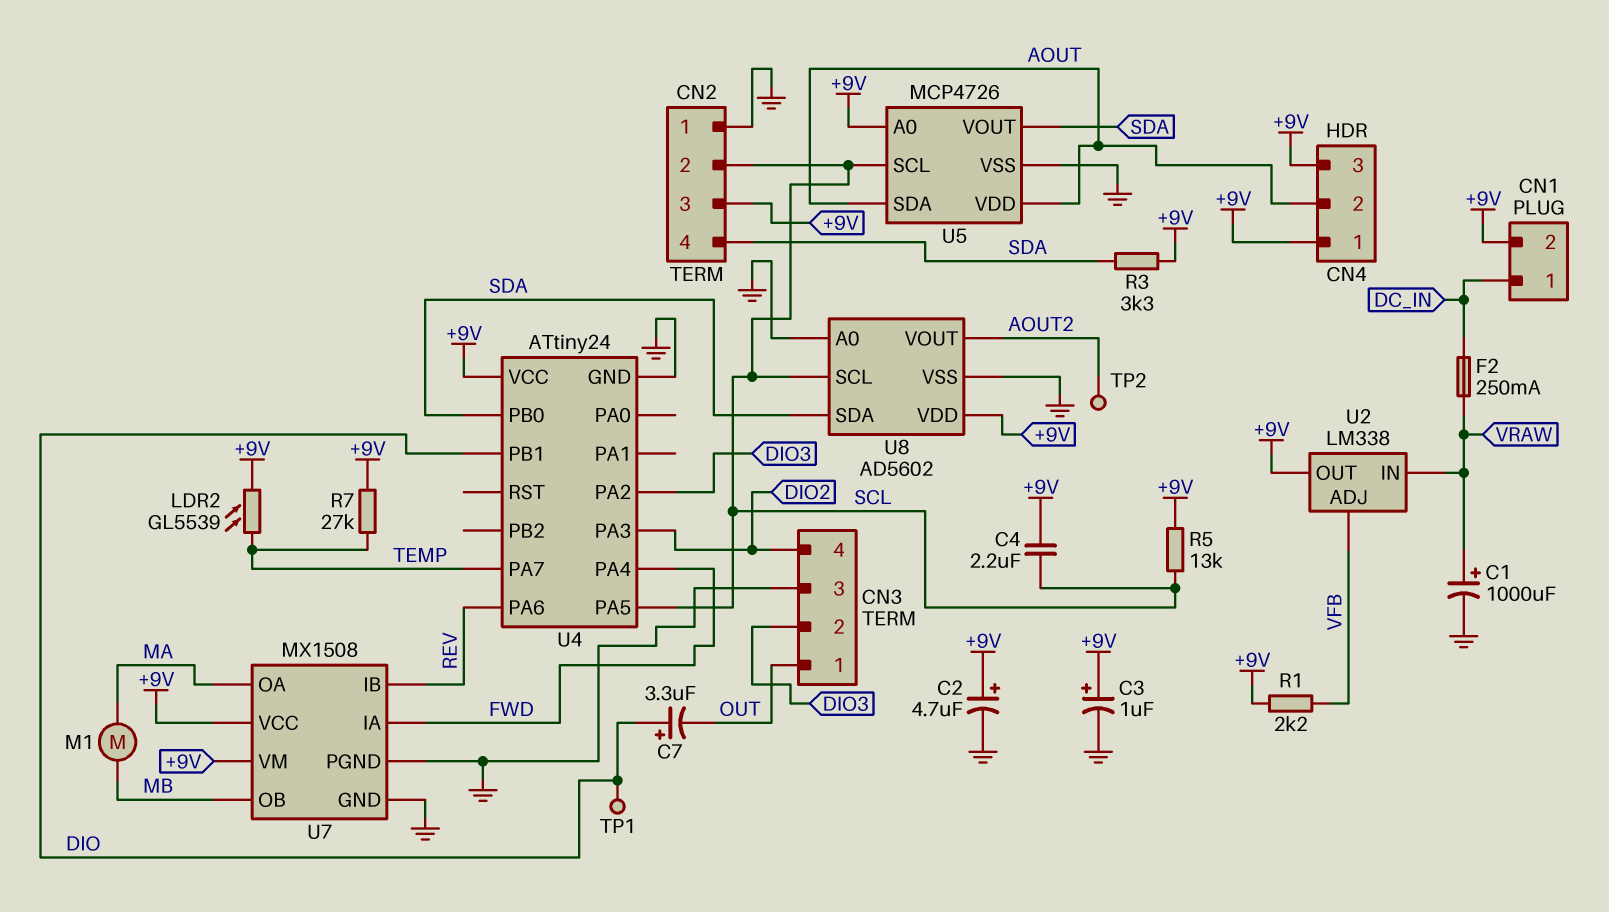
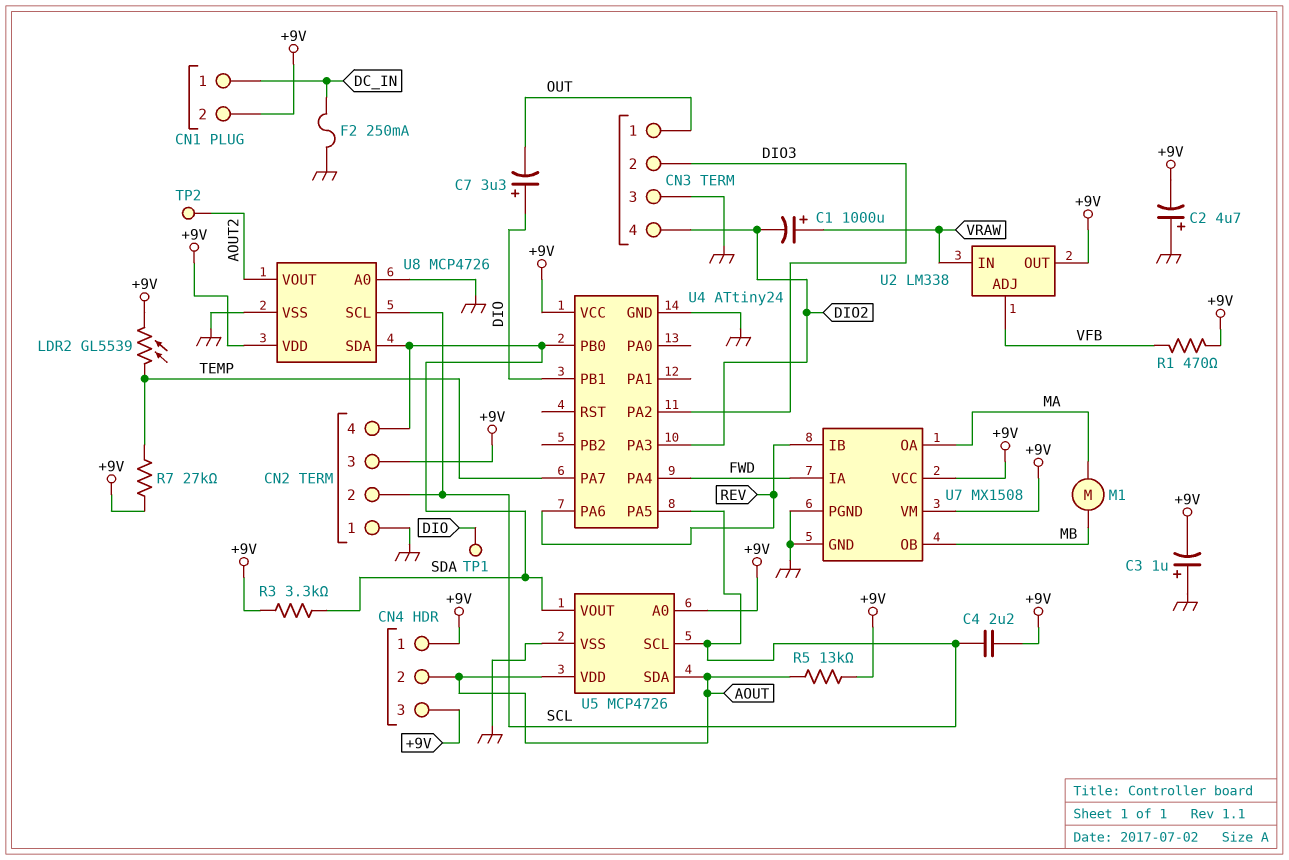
C1: 1000uF (plus VRAW, minus GND) -> 1000uF (plus VRAW, minus DIO2)
C2: 4.7uF (plus +9V, minus GND) -> 4.7uF (plus GND, minus +9V)
C3: 1uF (plus +9V, minus GND) -> 1uF (plus GND, minus +9V)
F2: 250mA (DC_IN, VRAW) -> 250mA (DC_IN, GND)
R1: 2.2k (+9V, VFB) -> 470 (+9V, VFB)
R5: 13k (+9V, SCL) -> 13k (+9V, AOUT)
U8: AD5602 -> MCP4726

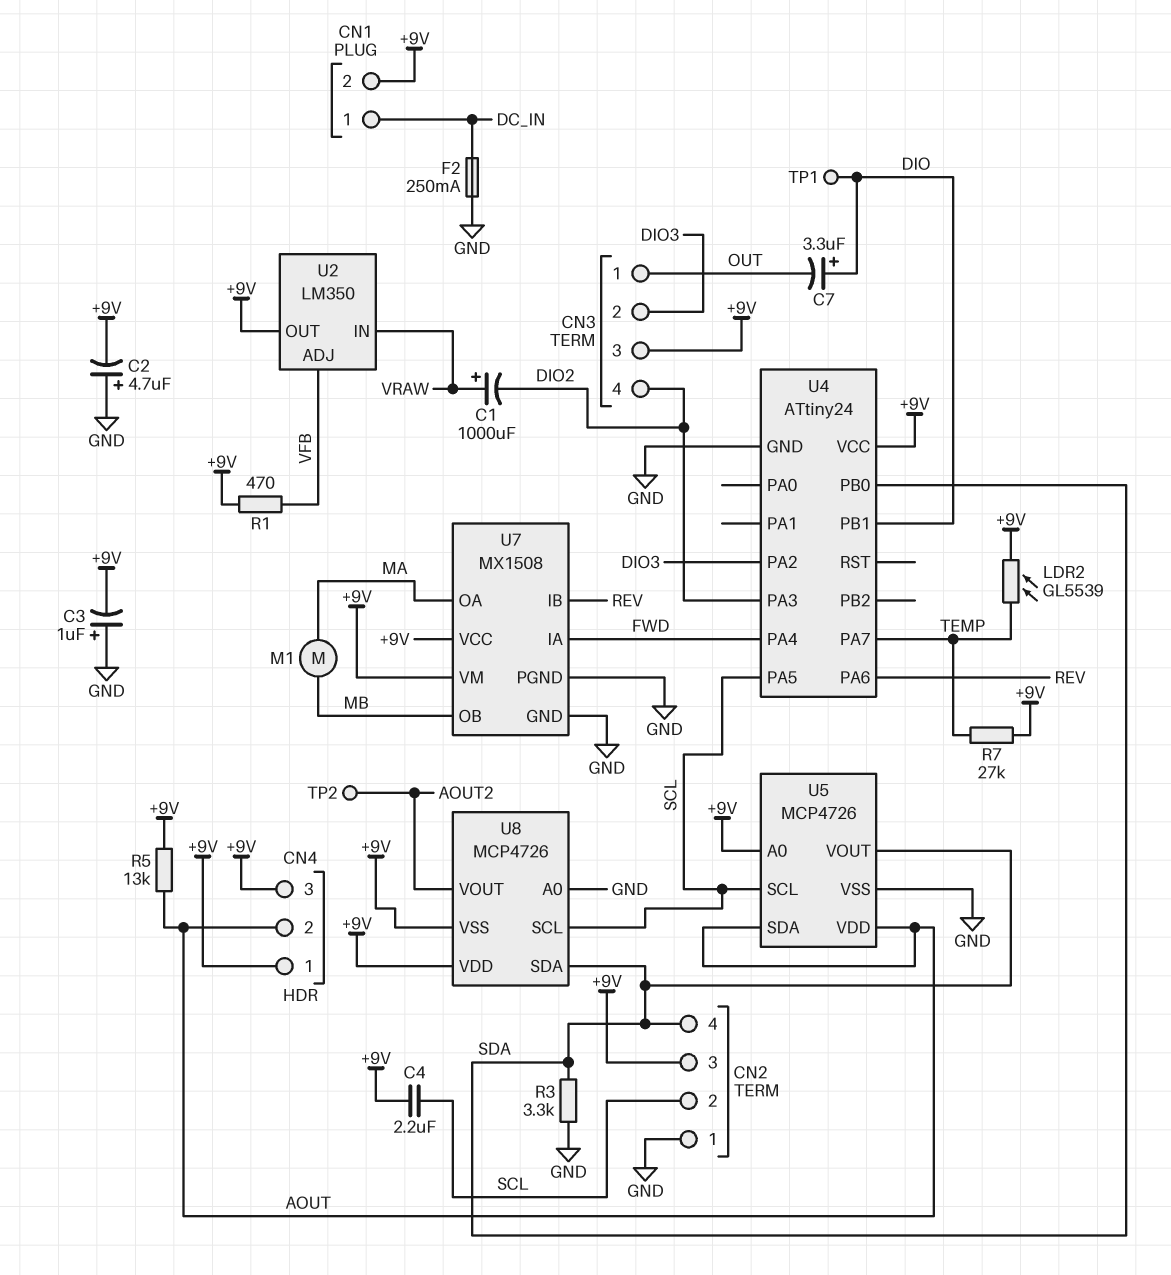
CN3 pin 3: GND -> +9V
R3: 3.3k (+9V, SDA) -> 3.3k (GND, SDA)
U2: LM338 -> LM350
U8 pin VSS: GND -> +9V

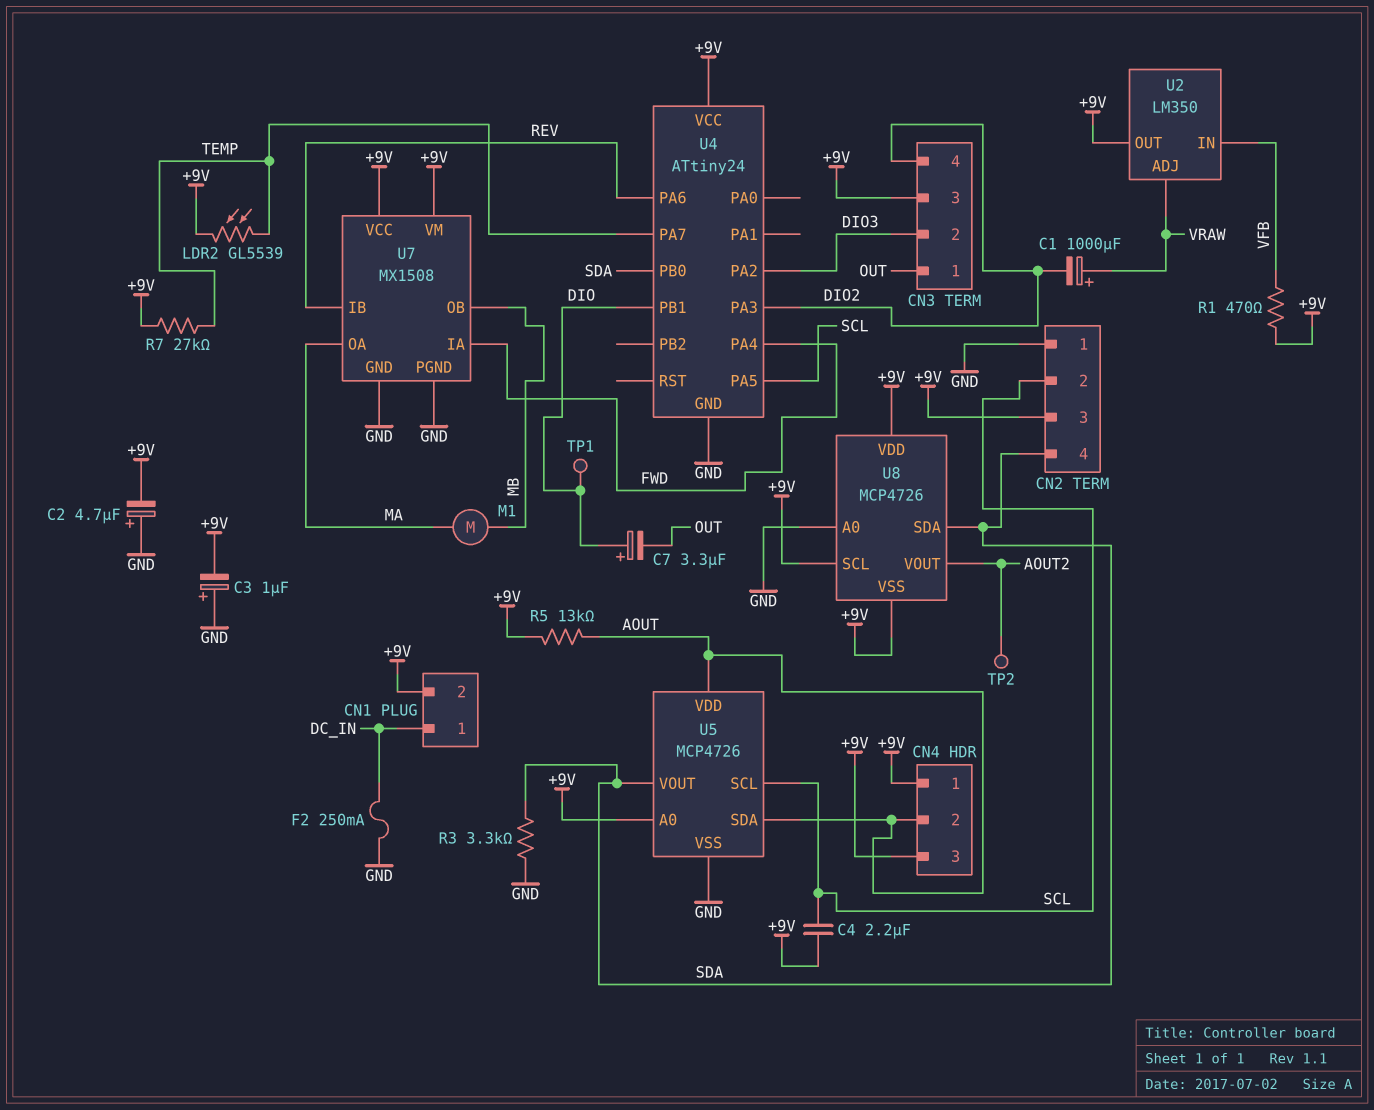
U2 pin ADJ: VFB -> VRAW
U2 pin IN: VRAW -> VFB
U8 pin SCL: SCL -> +9V

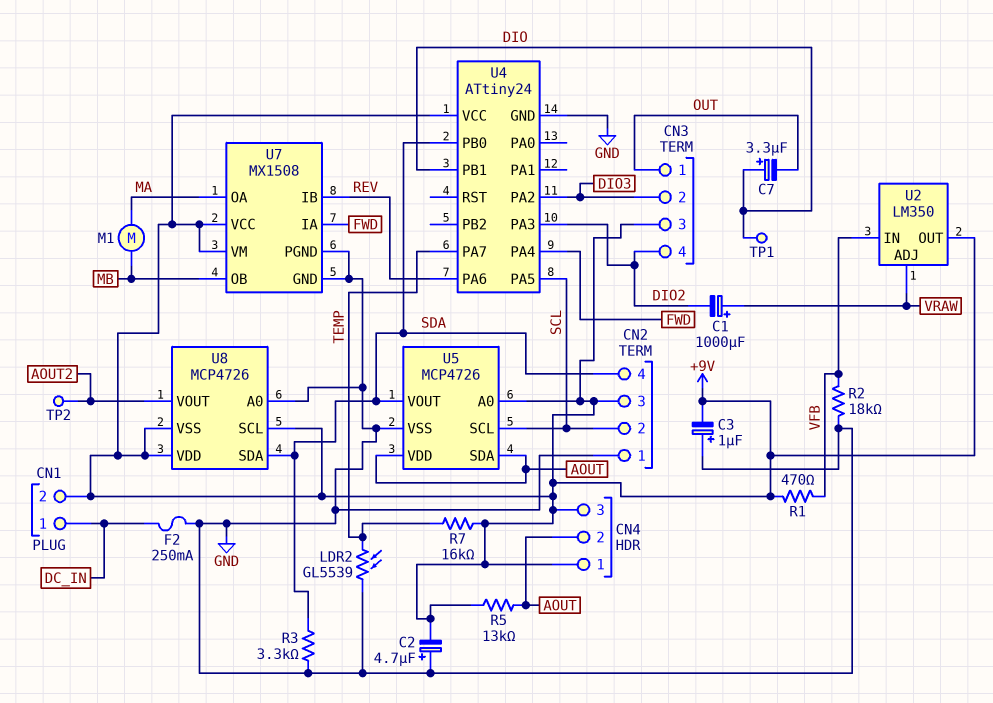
C4: 2.2uF (+9V, SCL) -> none
LDR2: GL5539 (+9V, TEMP) -> GL5539 (GND, TEMP)
R2: none -> 18k (GND, VFB)
R7: 27k (+9V, TEMP) -> 16k (+9V, TEMP)

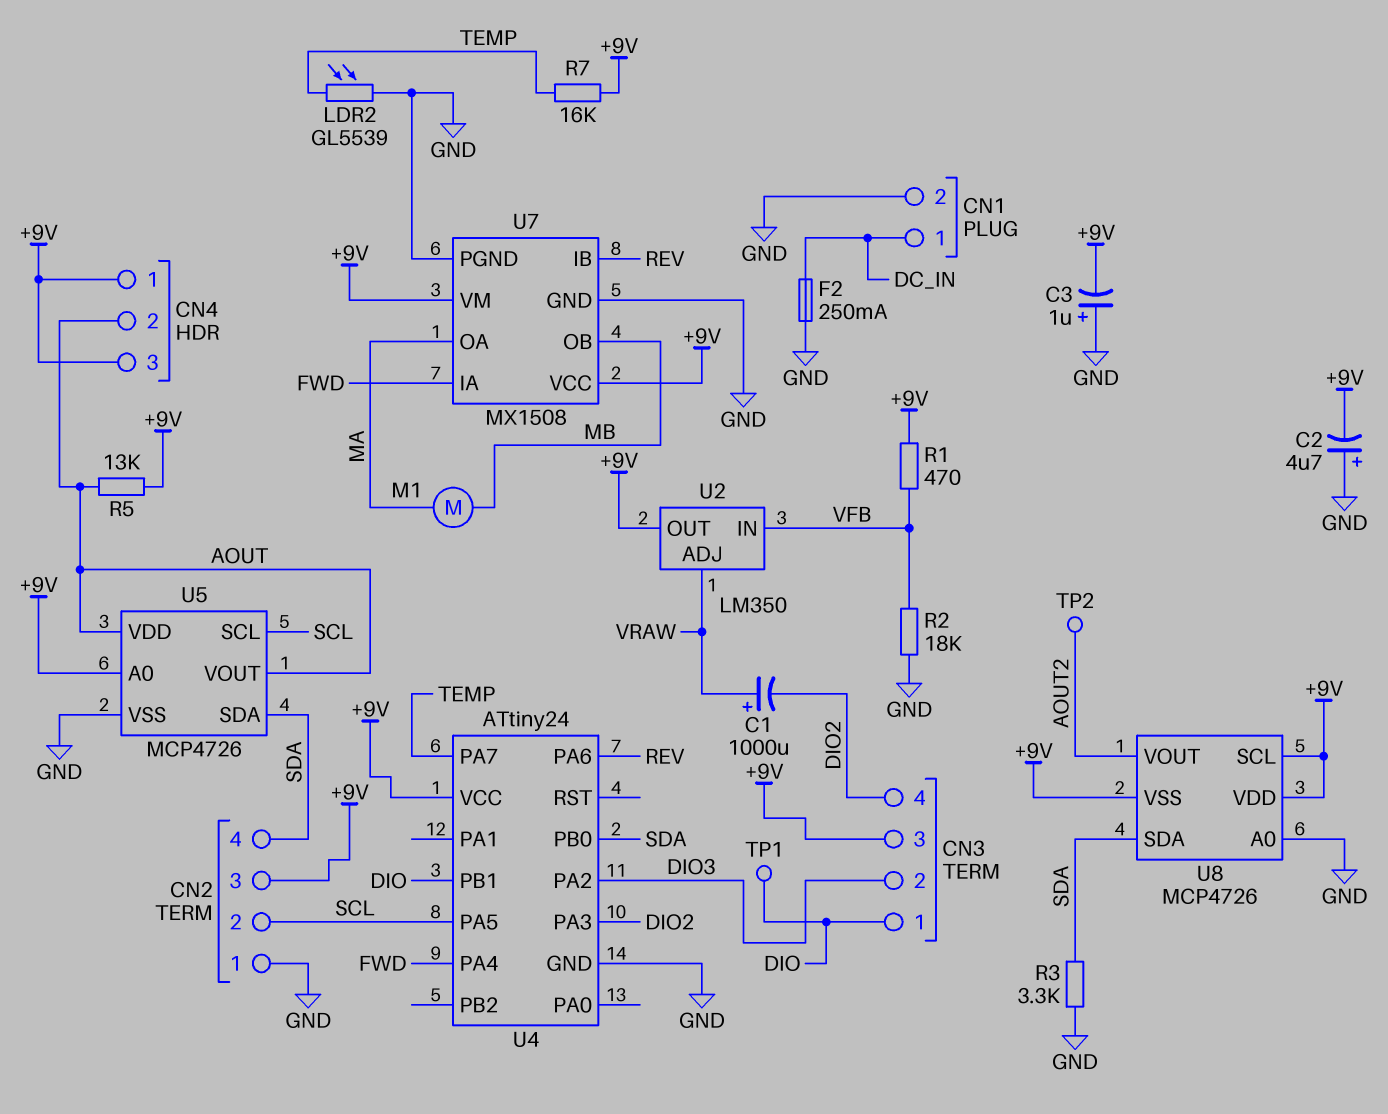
C7: 3.3uF (plus DIO, minus OUT) -> none
CN1 pin 2: +9V -> GND
CN3 pin 1: OUT -> DIO
U5 pin SDA: AOUT -> SDA
U5 pin VOUT: SDA -> AOUT

